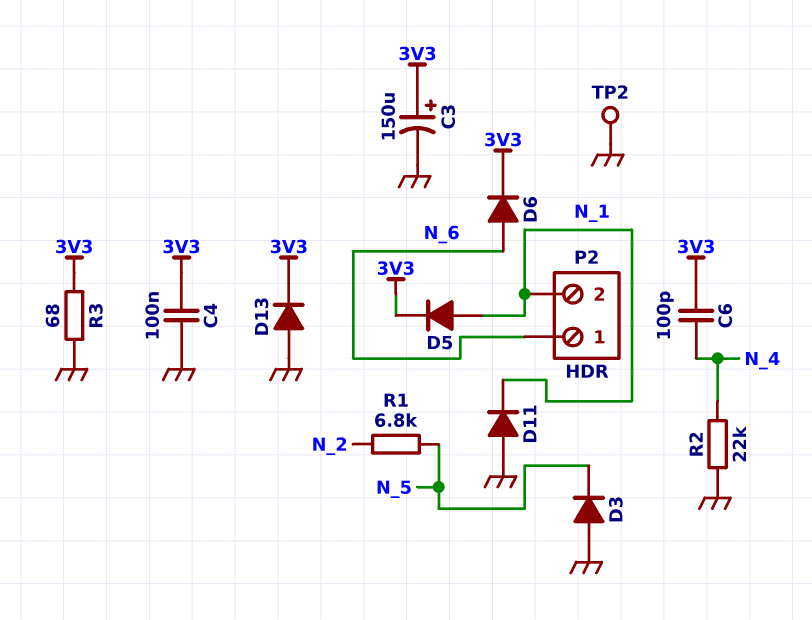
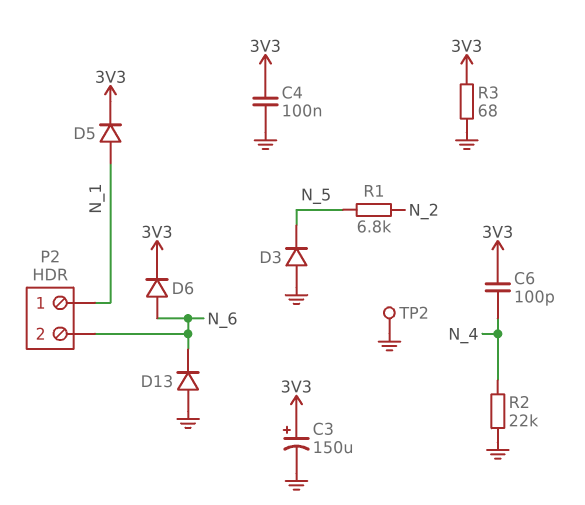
D11: diode (A GND, K N_1) -> none
D13: diode (A GND, K 3V3) -> diode (A GND, K N_6)
P2 pin 1: N_6 -> N_1
P2 pin 2: N_1 -> N_6

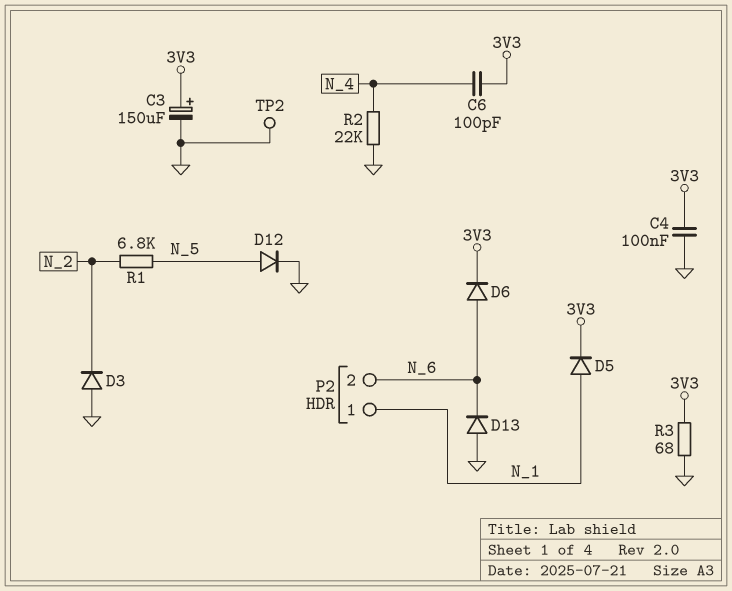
D3: diode (A GND, K N_5) -> diode (A GND, K N_2)
D12: none -> diode (A N_5, K GND)

